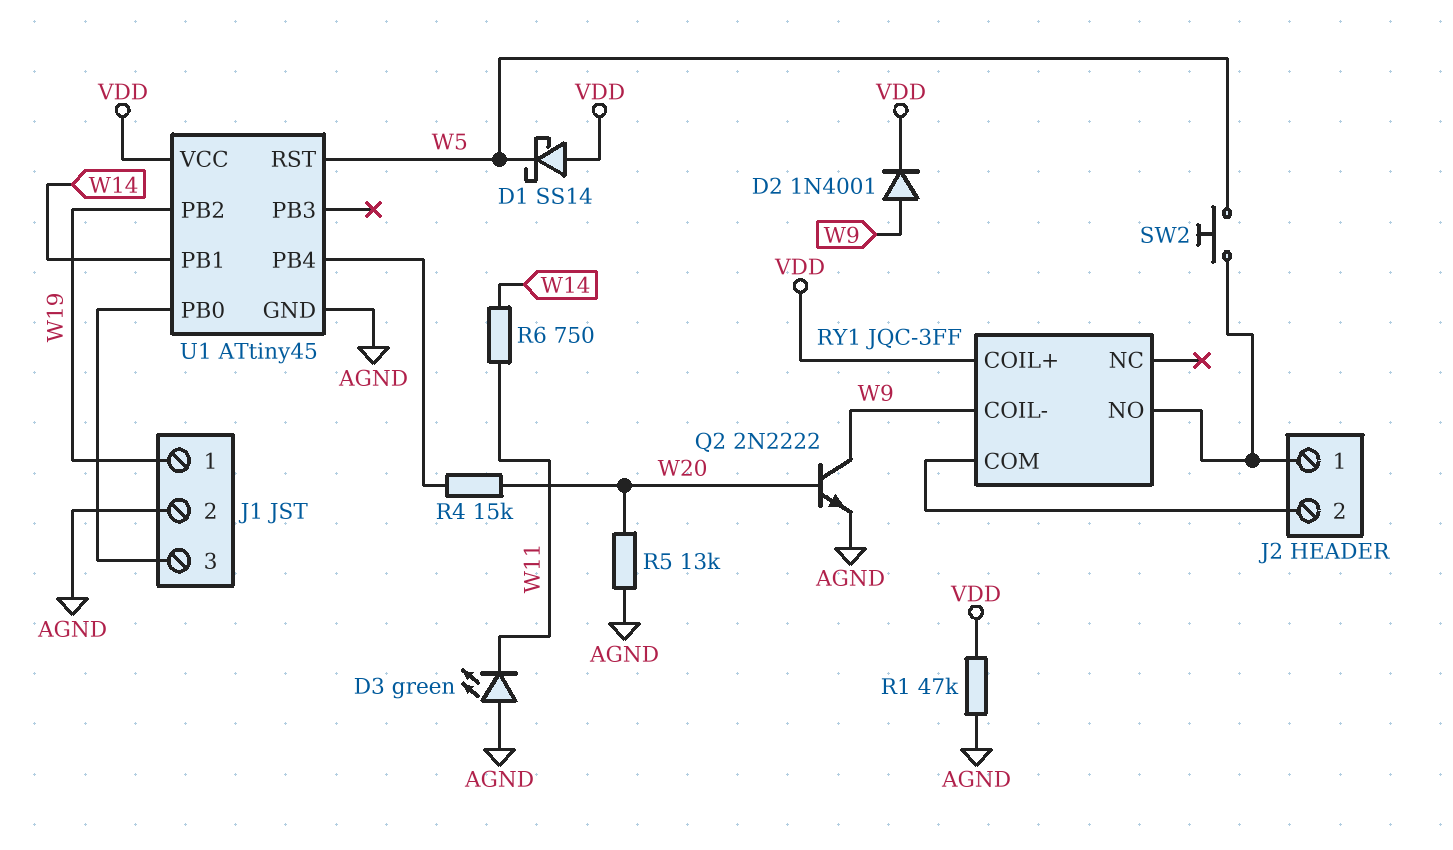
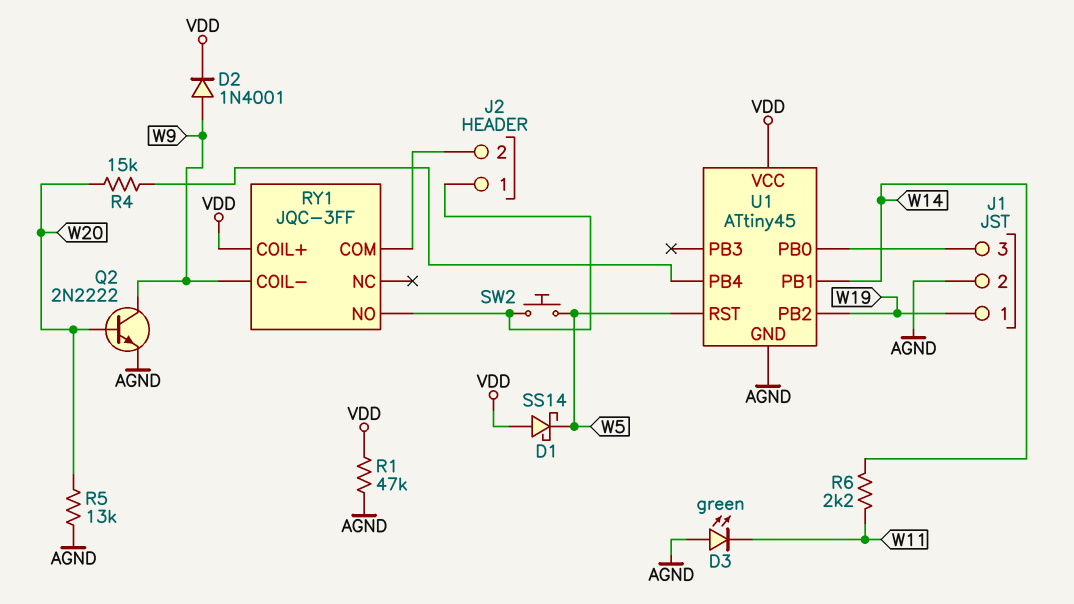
R6: 750 (W11, W14) -> 2.2k (W11, W14)

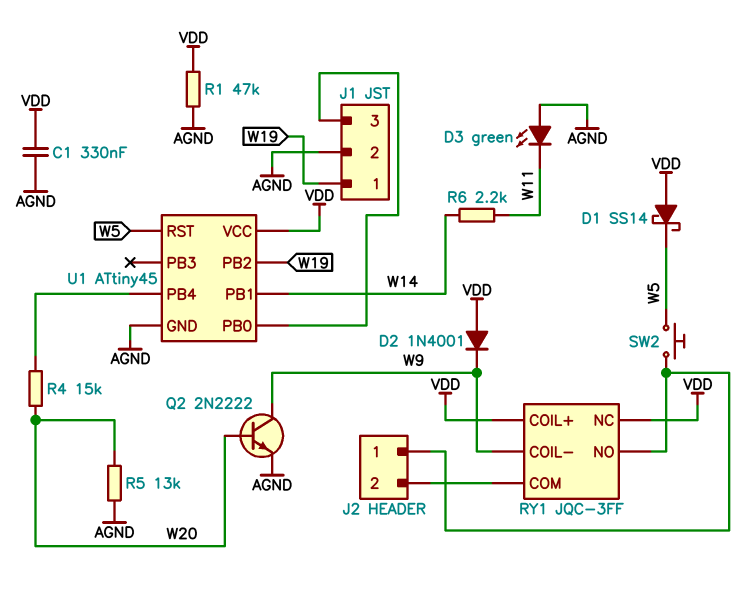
C1: none -> 330nF (AGND, VDD)
D2: diode 1N4001 (A W9, K VDD) -> diode 1N4001 (A VDD, K W9)
RY1 pin NC: none -> VDD

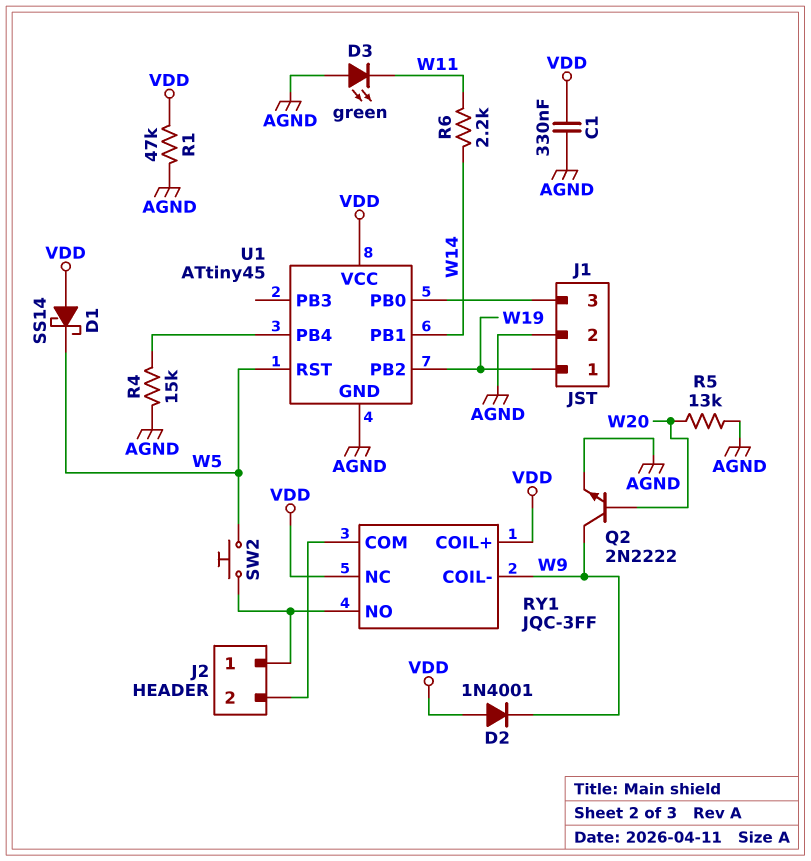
R4: 15k (U1/PB4, W20) -> 15k (AGND, U1/PB4)

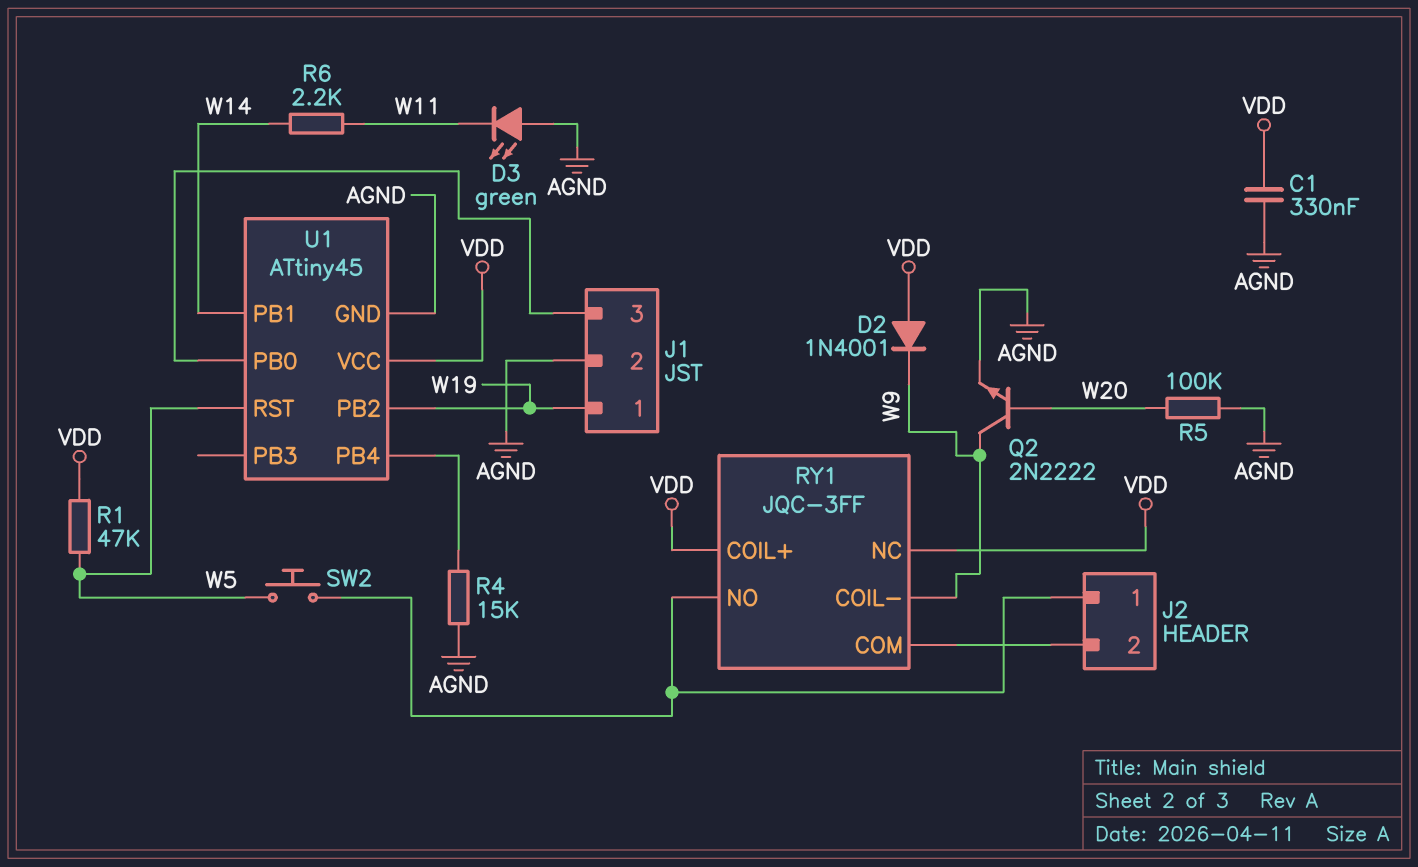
D1: schottky SS14 (A VDD, K W5) -> none
R1: 47k (AGND, VDD) -> 47k (VDD, W5)
R5: 13k (AGND, W20) -> 100k (AGND, W20)

